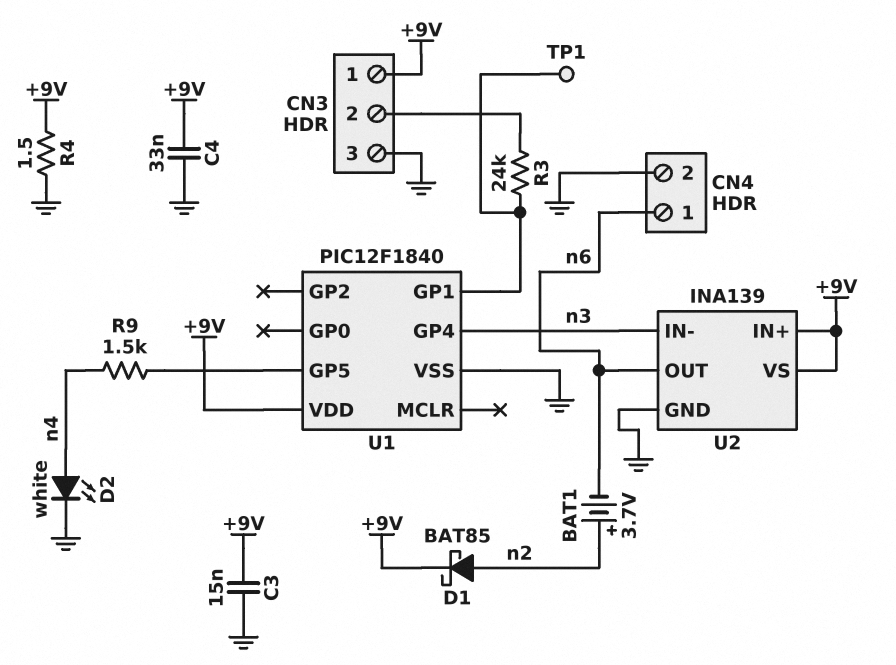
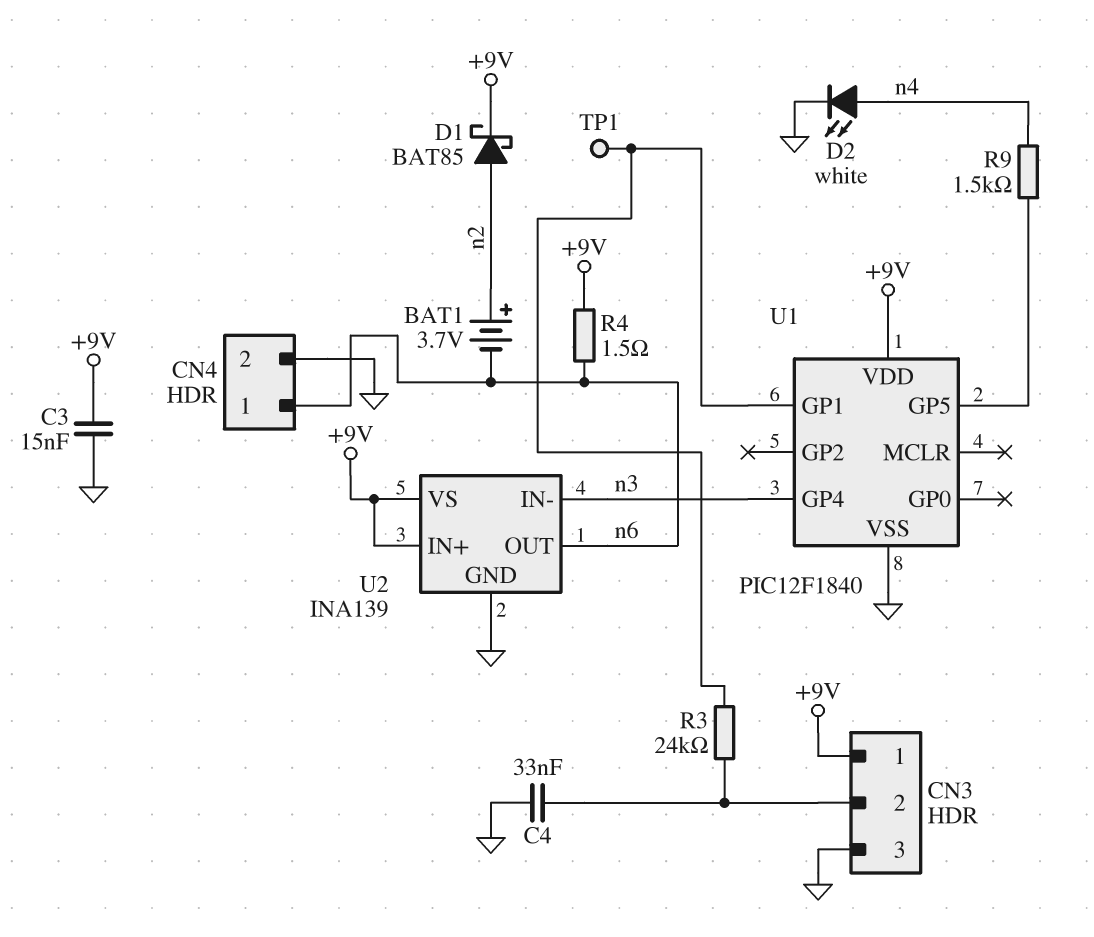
C4: 33nF (+9V, GND) -> 33nF (CN3/2, GND)
R4: 1.5 (+9V, GND) -> 1.5 (+9V, n6)

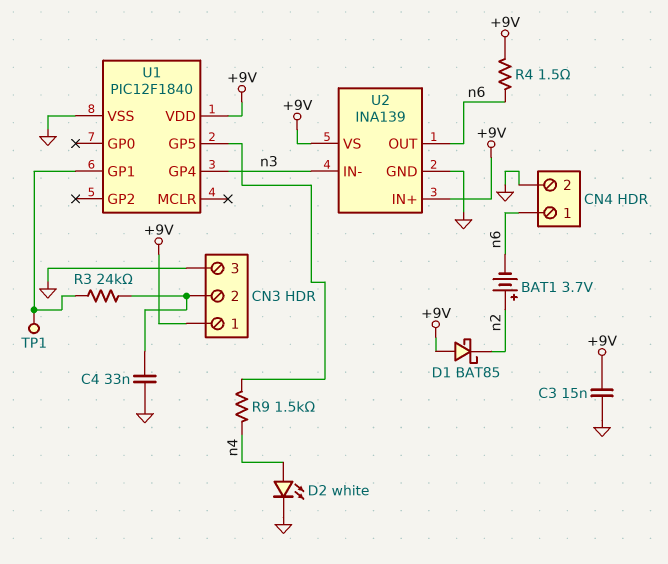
D1: schottky BAT85 (A n2, K +9V) -> schottky BAT85 (A +9V, K n2)

